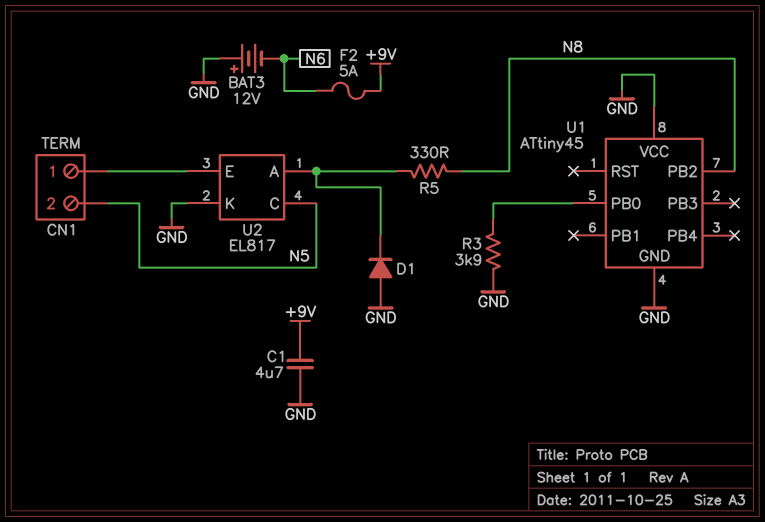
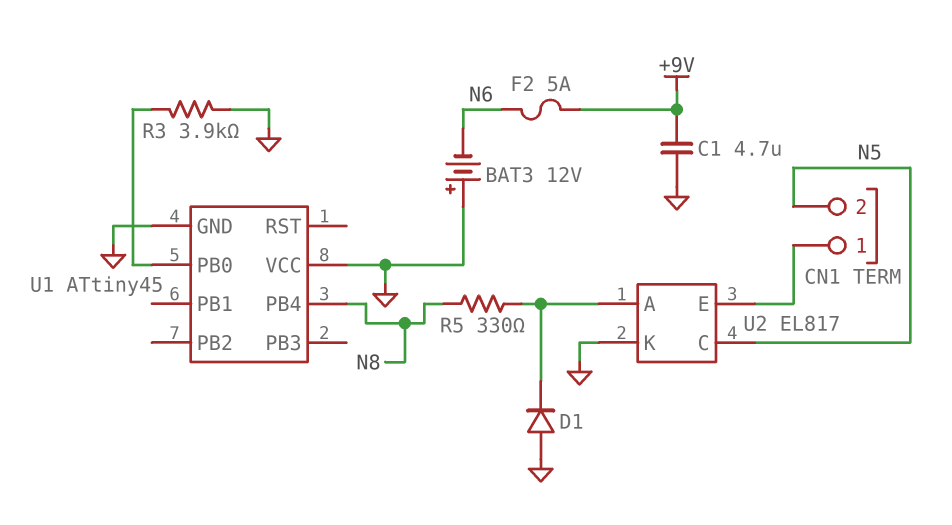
U1 pin PB2: N8 -> none
U1 pin PB4: none -> N8

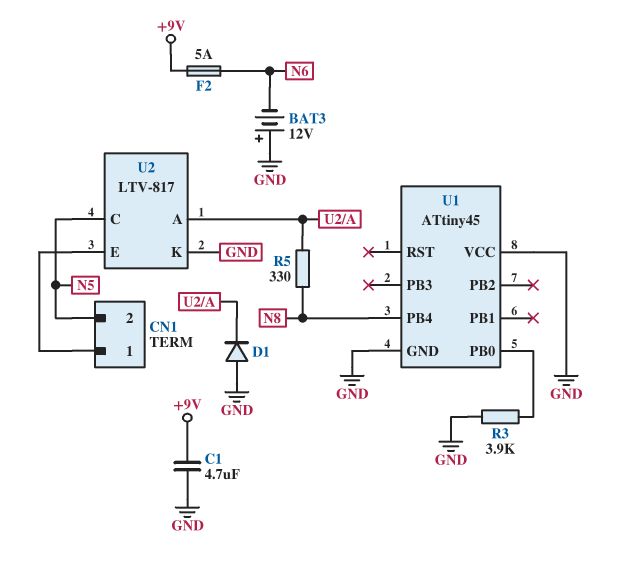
U2: EL817 -> LTV-817

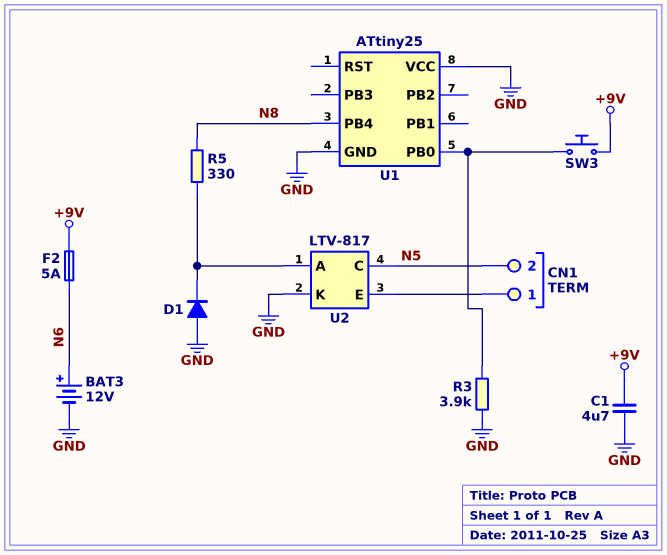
BAT3: 12V (plus GND, minus N6) -> 12V (plus N6, minus GND)
SW3: none -> button (+9V, U1/PB0)
U1: ATtiny45 -> ATtiny25

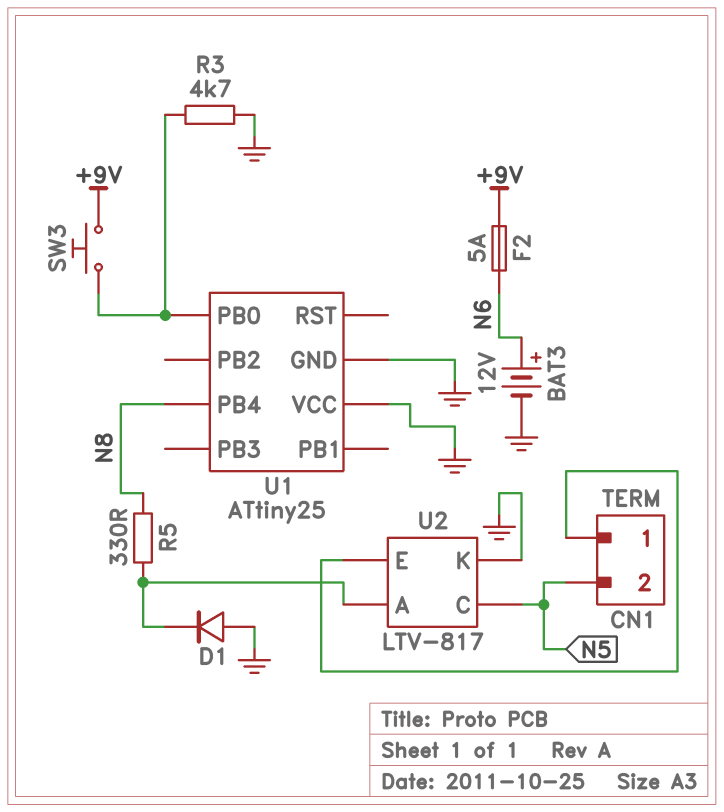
C1: 4.7uF (+9V, GND) -> none
R3: 3.9k (GND, U1/PB0) -> 4.7k (GND, U1/PB0)

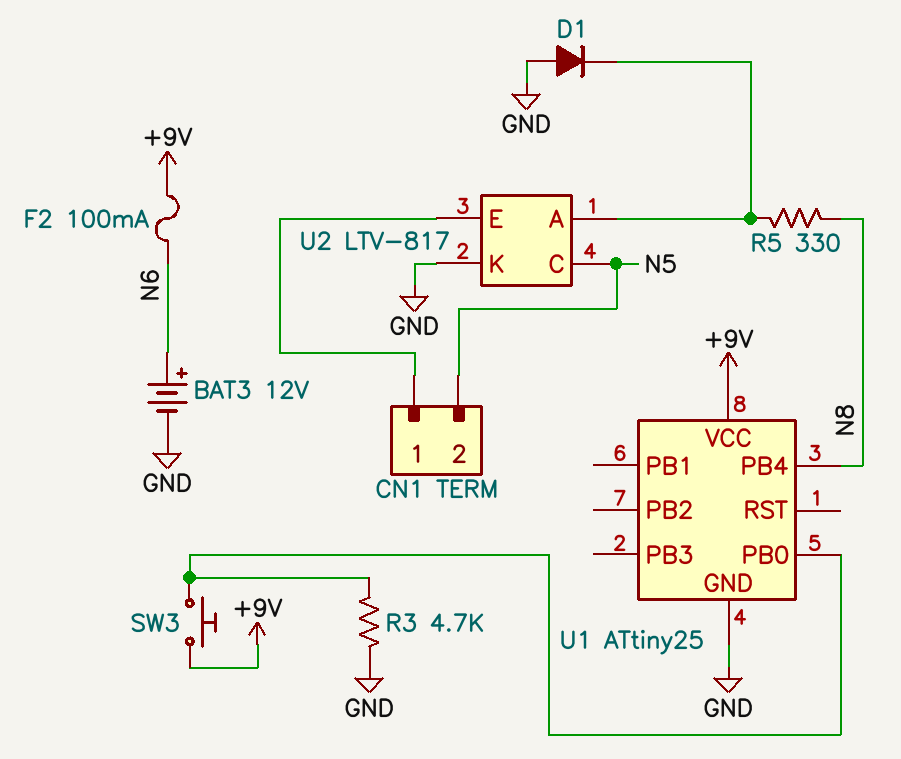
F2: 5A (+9V, N6) -> 100mA (+9V, N6)
U1 pin VCC: GND -> +9V

